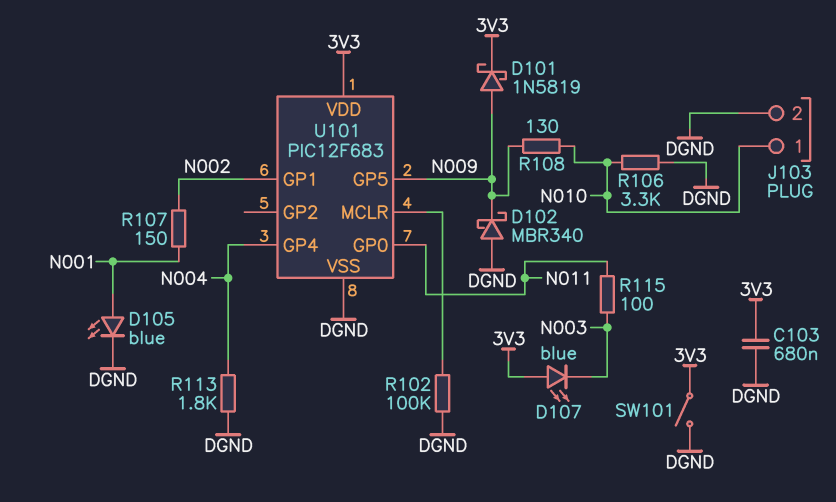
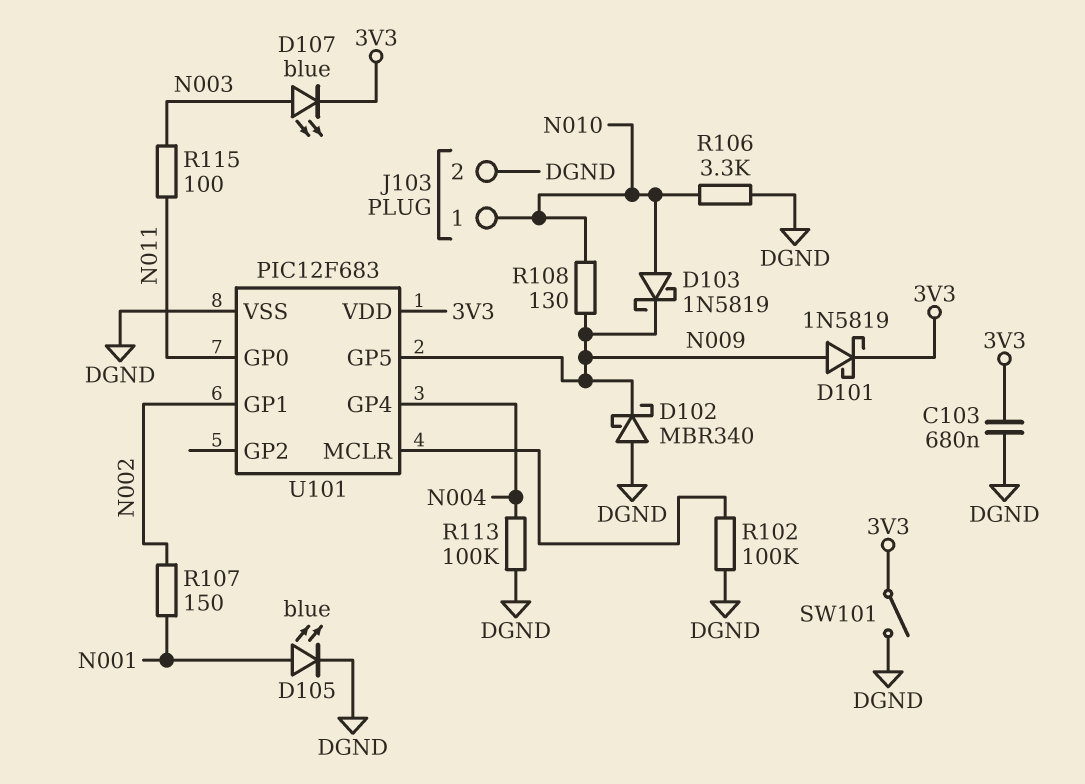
D103: none -> schottky 1N5819 (A N010, K N009)
D107: LED blue (A 3V3, K N003) -> LED blue (A N003, K 3V3)
R113: 1.8k (DGND, N004) -> 100k (DGND, N004)

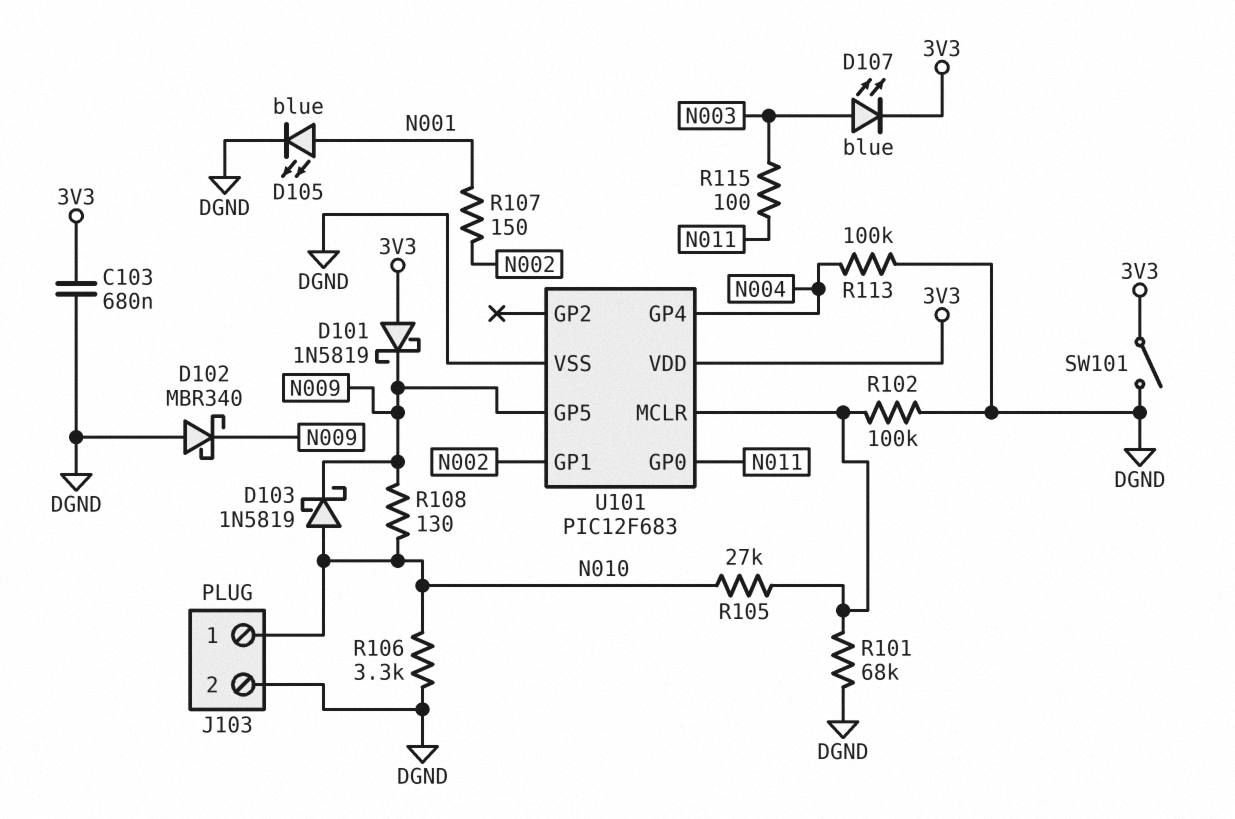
D101: schottky 1N5819 (A N009, K 3V3) -> schottky 1N5819 (A 3V3, K N009)
R101: none -> 68k (DGND, U101/MCLR)
R105: none -> 27k (N010, U101/MCLR)

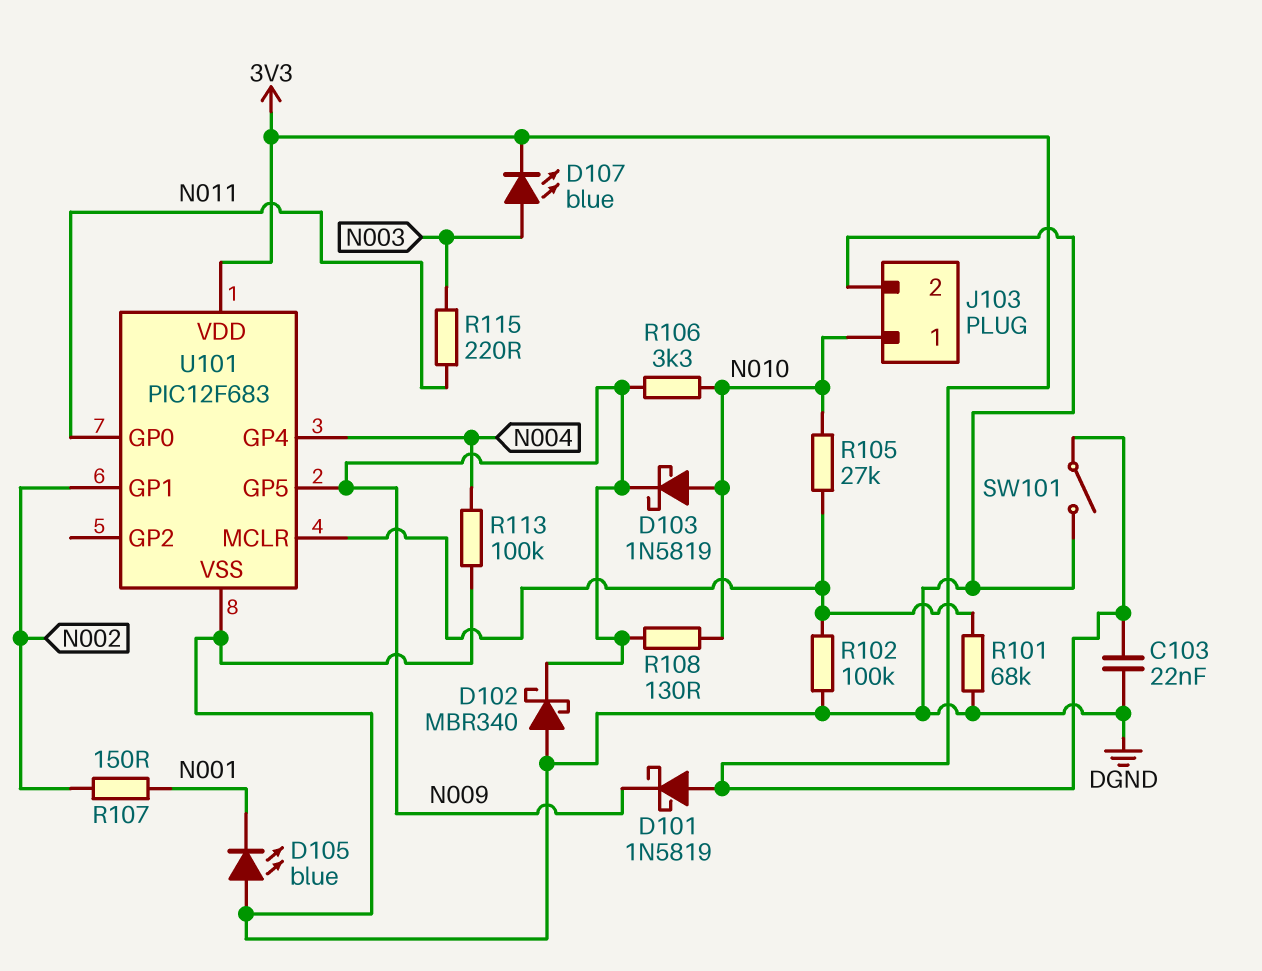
C103: 680nF (3V3, DGND) -> 22nF (3V3, DGND)
D105: LED blue (A N001, K DGND) -> LED blue (A DGND, K N001)
R106: 3.3k (DGND, N010) -> 3.3k (N009, N010)
R115: 100 (N003, N011) -> 220 (N003, N011)

